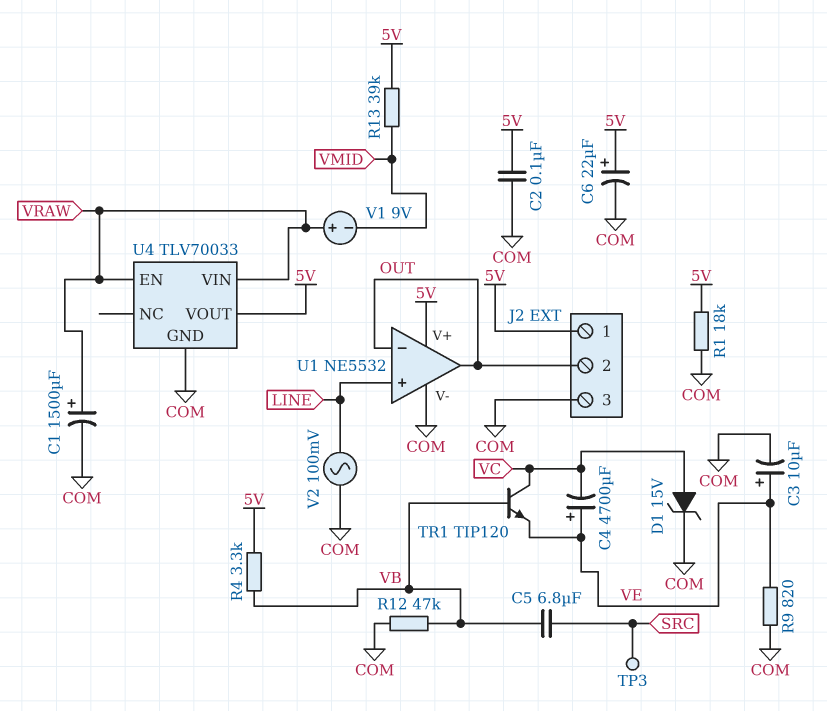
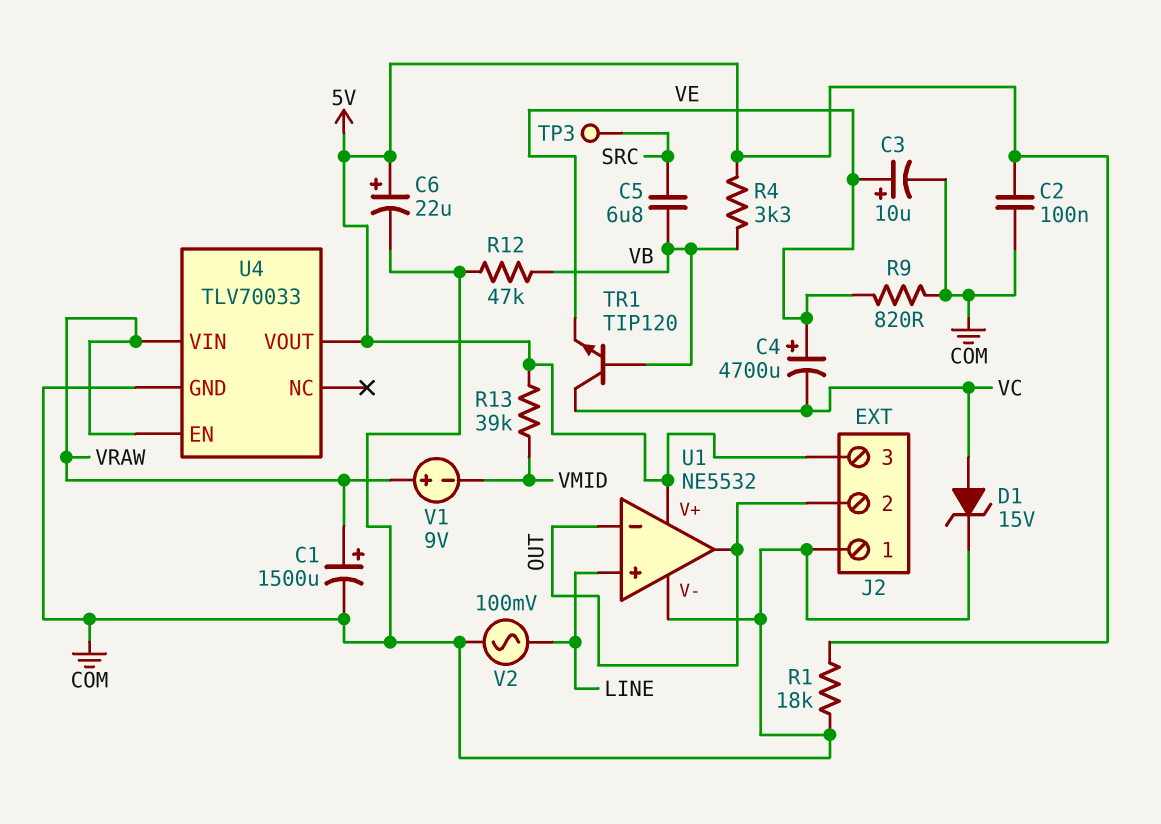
J2 pin 1: 5V -> COM
J2 pin 3: COM -> 5V

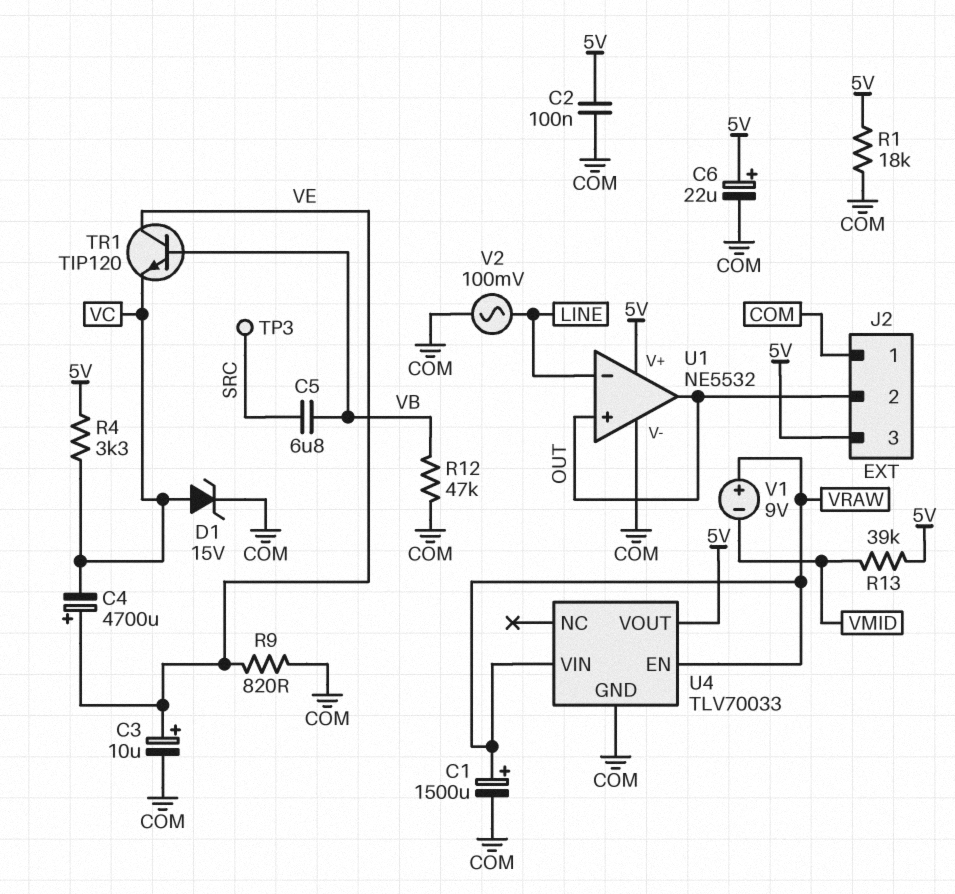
R4: 3.3k (5V, VB) -> 3.3k (5V, VC)
TR1: NPN TIP120 (B VB, C VC, E VE) -> NPN TIP120 (B VB, C VE, E VC)
U1 pin in+: LINE -> OUT
U1 pin in-: OUT -> LINE

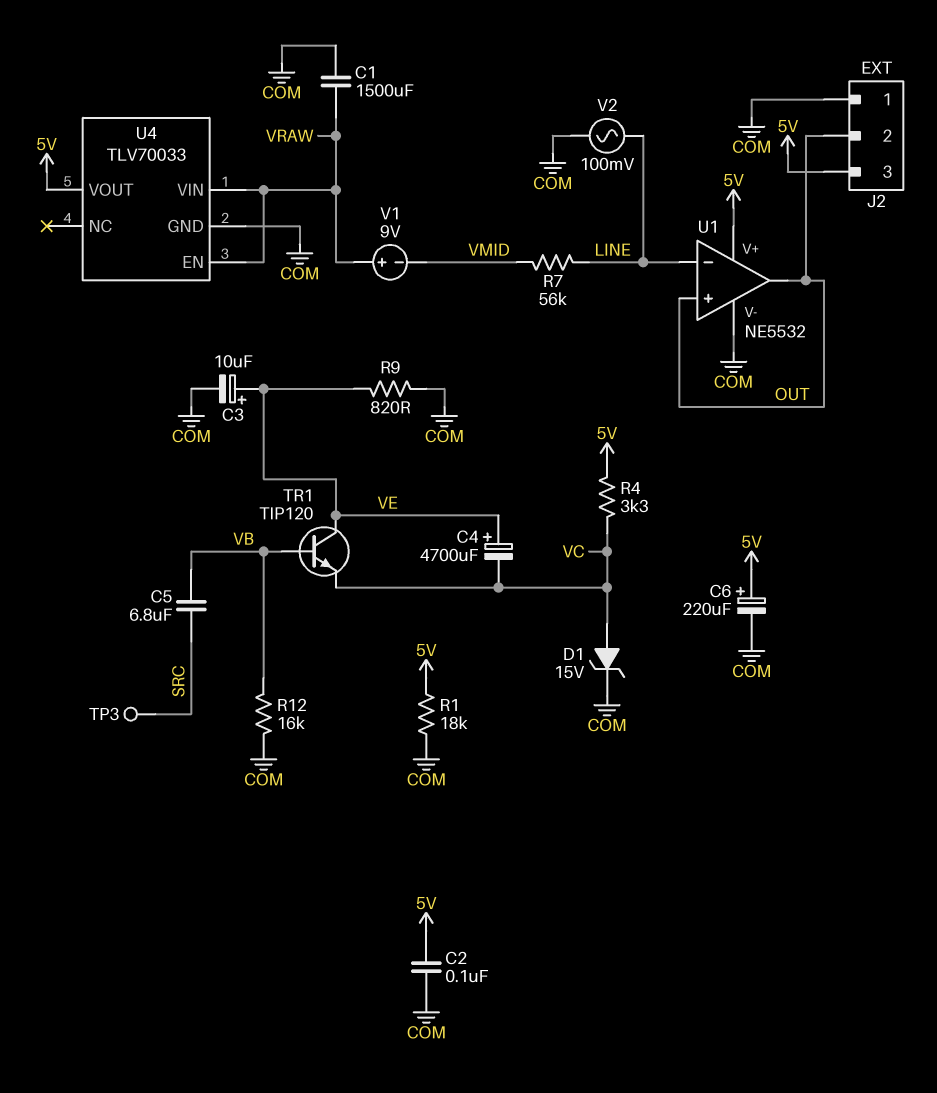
C1: 1500uF (plus VRAW, minus COM) -> 1500uF (COM, VRAW)
C6: 22uF (plus 5V, minus COM) -> 220uF (plus 5V, minus COM)
R7: none -> 56k (LINE, VMID)
R12: 47k (COM, VB) -> 16k (COM, VB)
R13: 39k (5V, VMID) -> none

